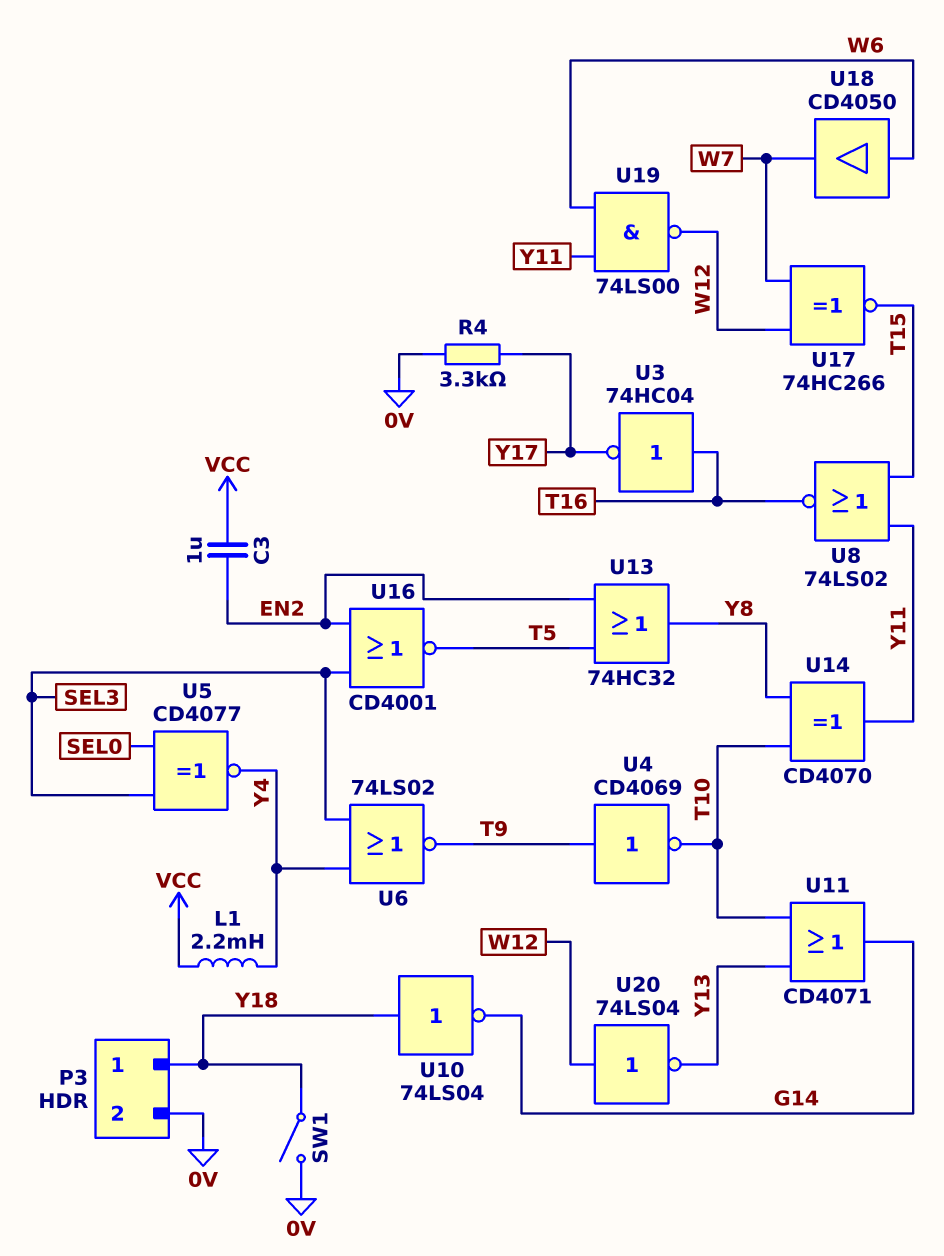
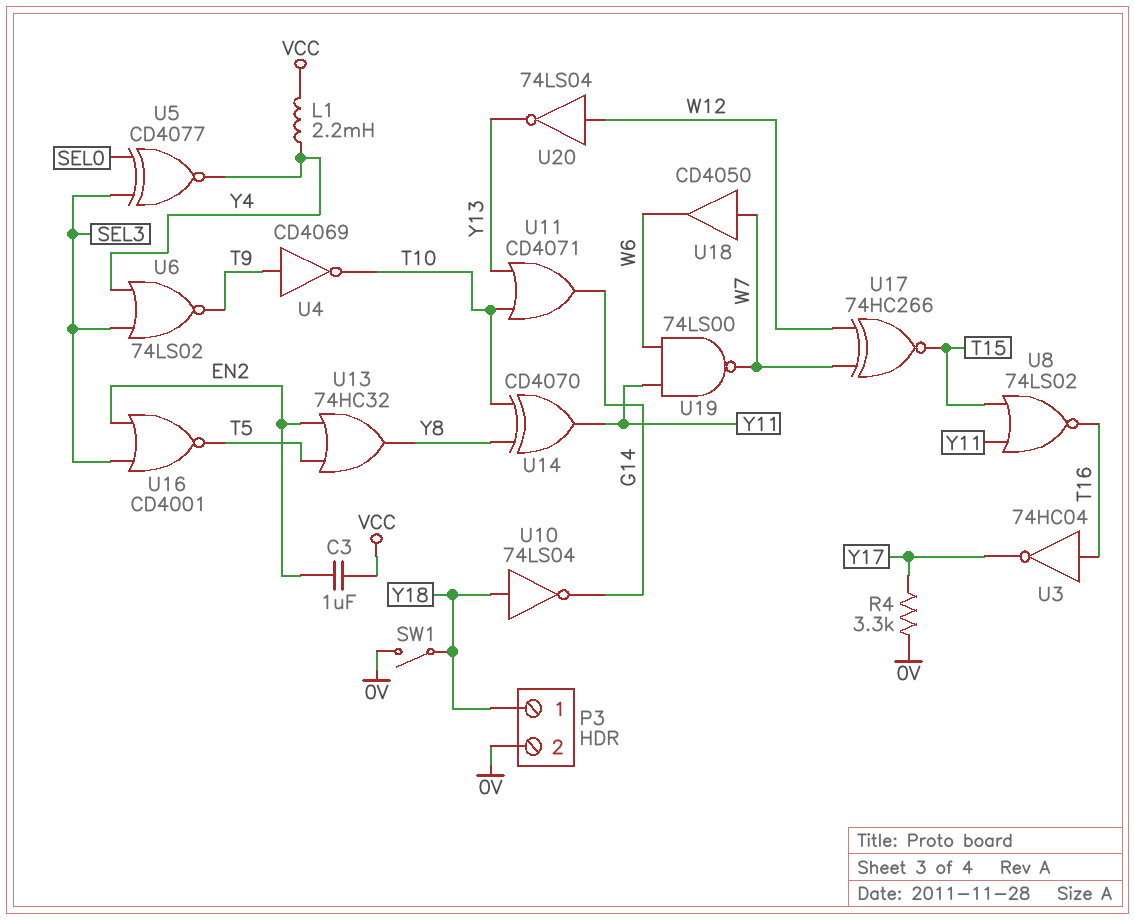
U18: buffer CD4050 (in W6, out W7) -> buffer CD4050 (in W7, out W6)
U19: NAND 74LS00 (in W6, in Y11, out W12) -> NAND 74LS00 (in W6, in Y11, out W7)

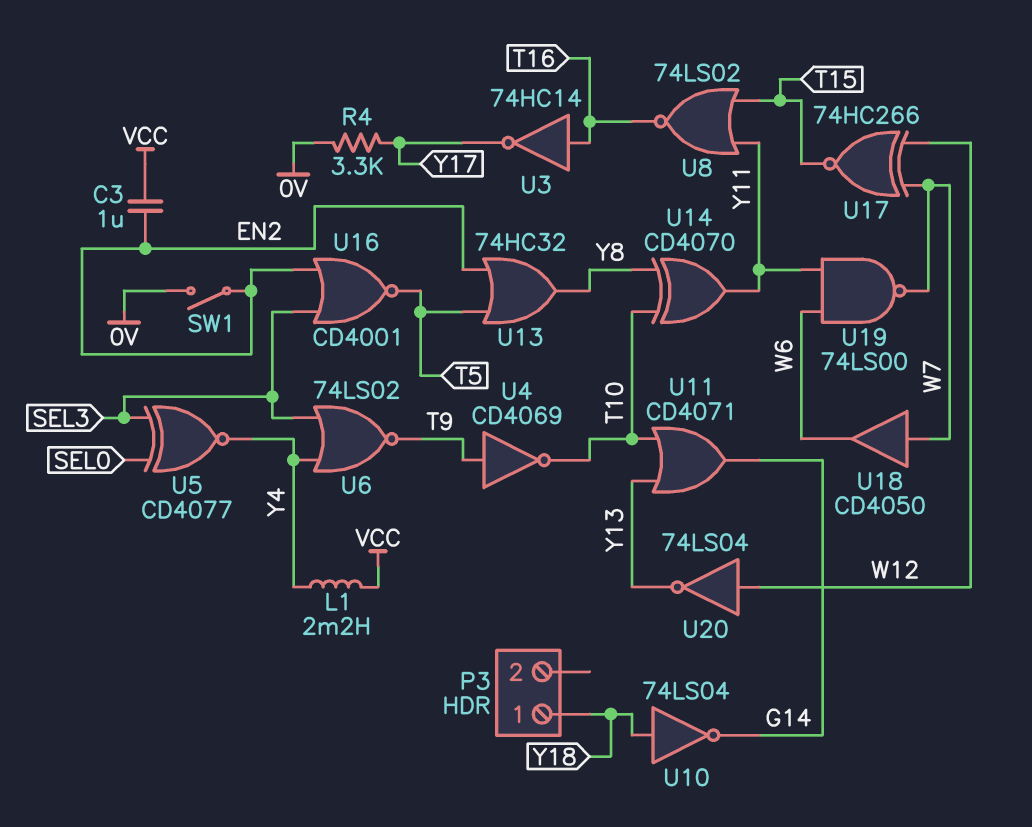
P3 pin 2: 0V -> none
SW1: switch (0V, Y18) -> switch (0V, EN2)
U3: NOT 74HC04 (in T16, out Y17) -> NOT 74HC14 (in T16, out Y17)

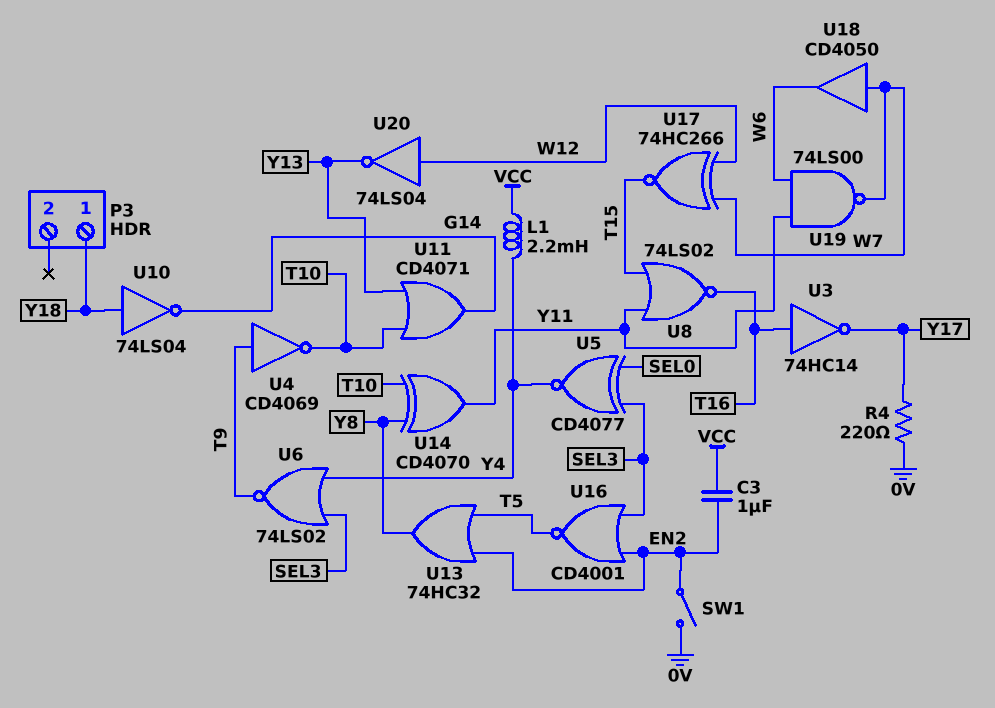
R4: 3.3k (0V, Y17) -> 220 (0V, Y17)

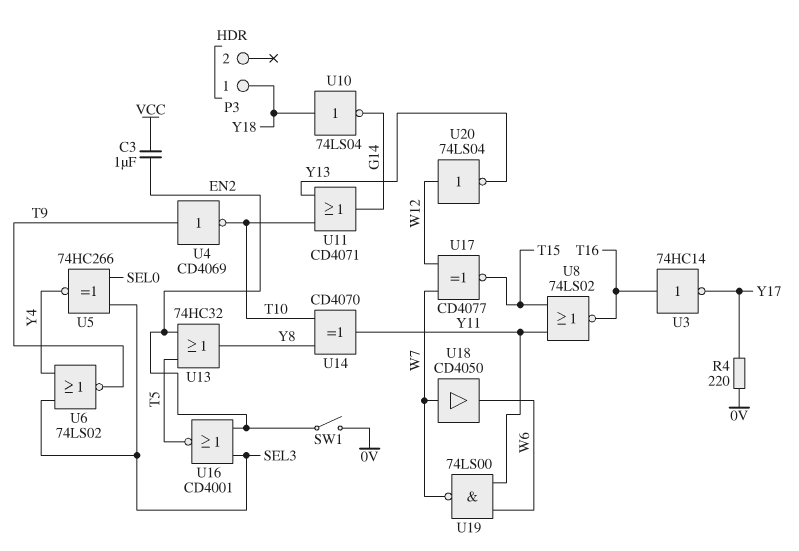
L1: 2.2mH (VCC, Y4) -> none
U5: XNOR CD4077 (in SEL0, in SEL3, out Y4) -> XNOR 74HC266 (in SEL0, in SEL3, out Y4)
U17: XNOR 74HC266 (in W7, in W12, out T15) -> XNOR CD4077 (in W7, in W12, out T15)

